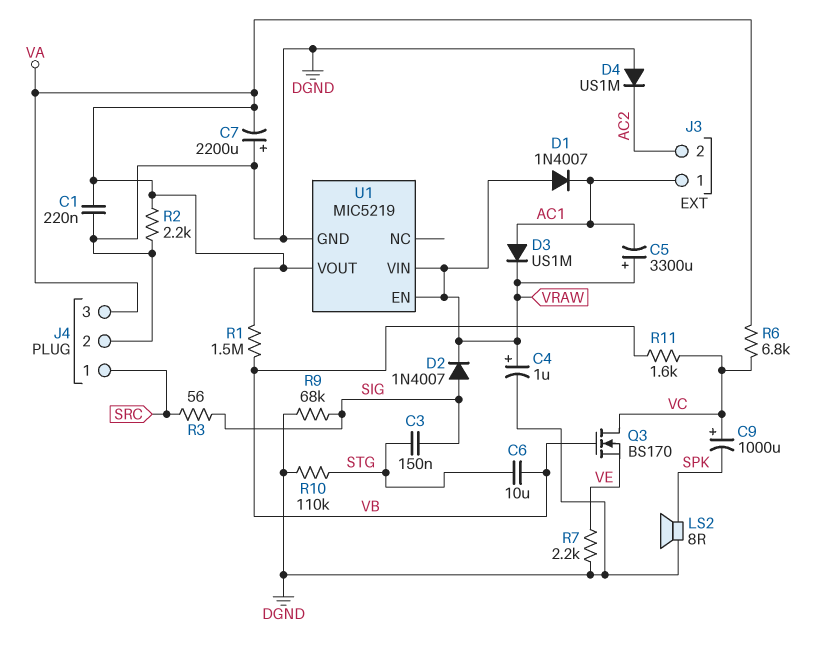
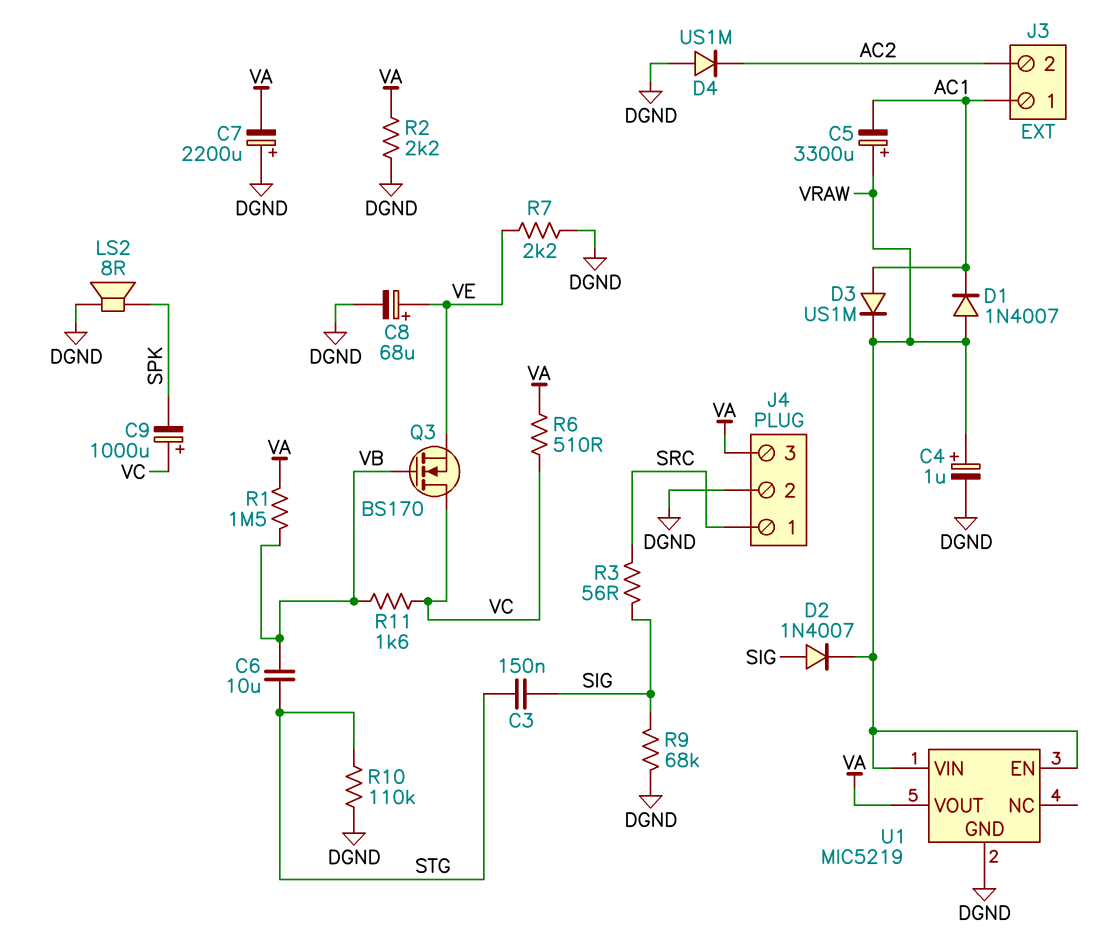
C1: 220nF (DGND, VA) -> none
C8: none -> 68uF (plus VE, minus DGND)
R6: 6.8k (VA, VC) -> 510 (VA, VC)

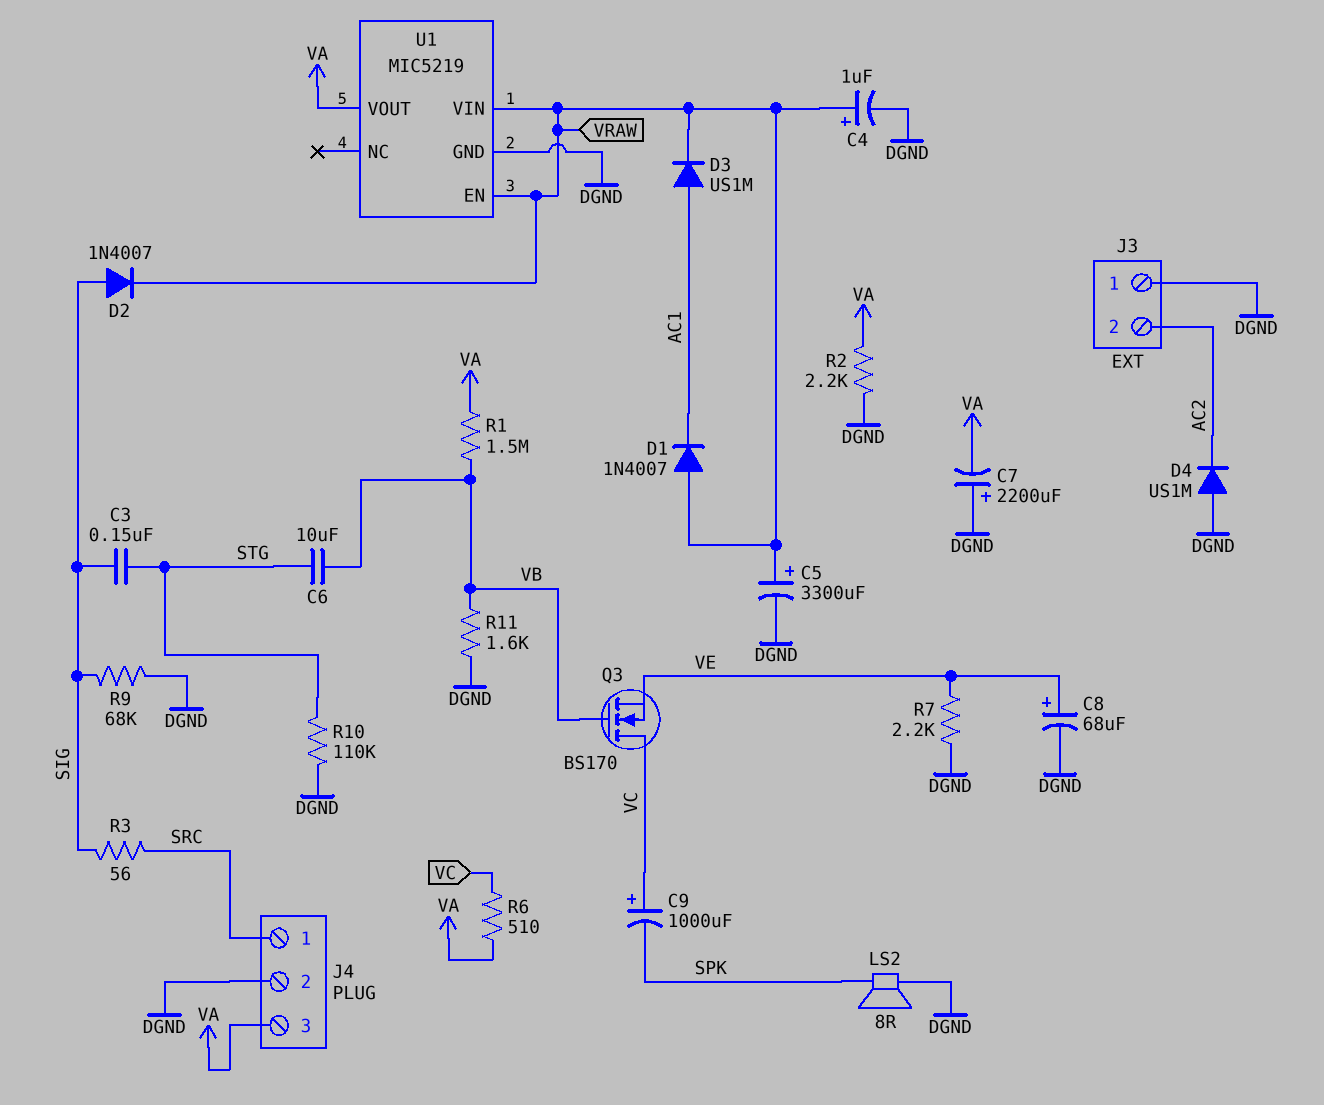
C5: 3300uF (plus VRAW, minus AC1) -> 3300uF (plus VRAW, minus DGND)
J3 pin 1: AC1 -> DGND
R11: 1.6k (VB, VC) -> 1.6k (DGND, VB)

